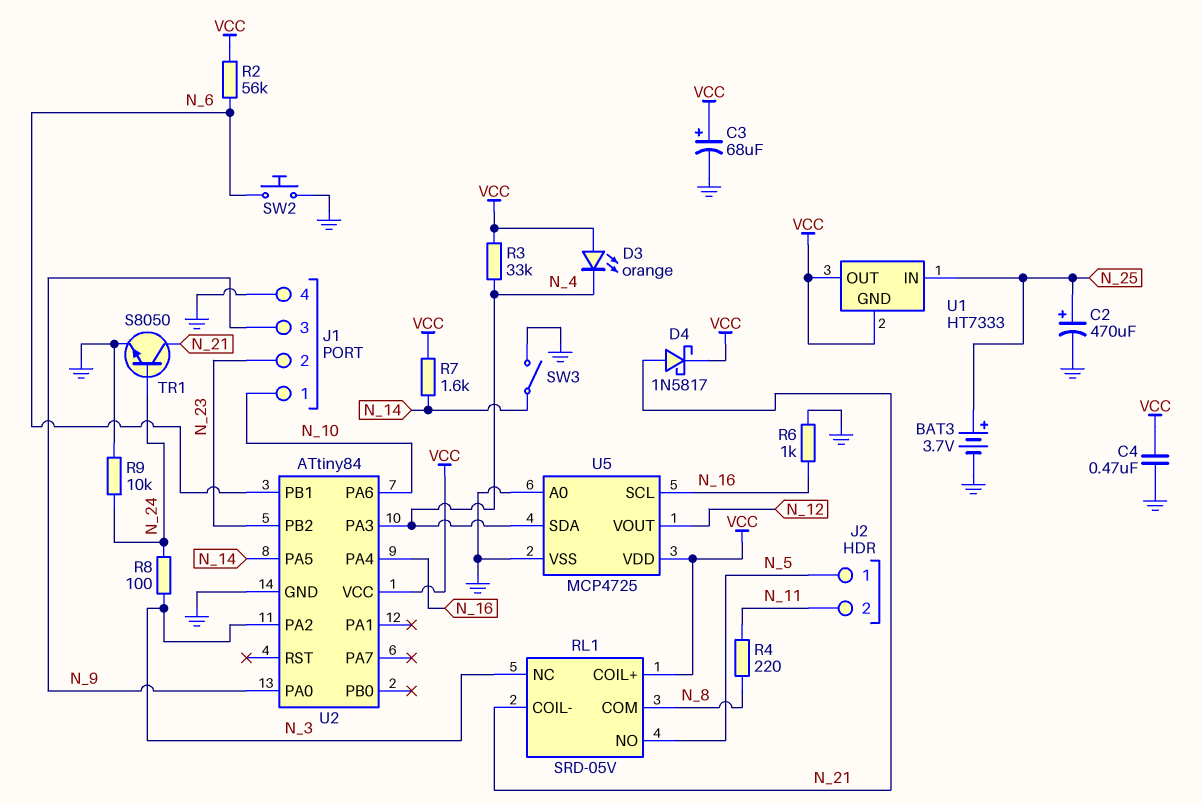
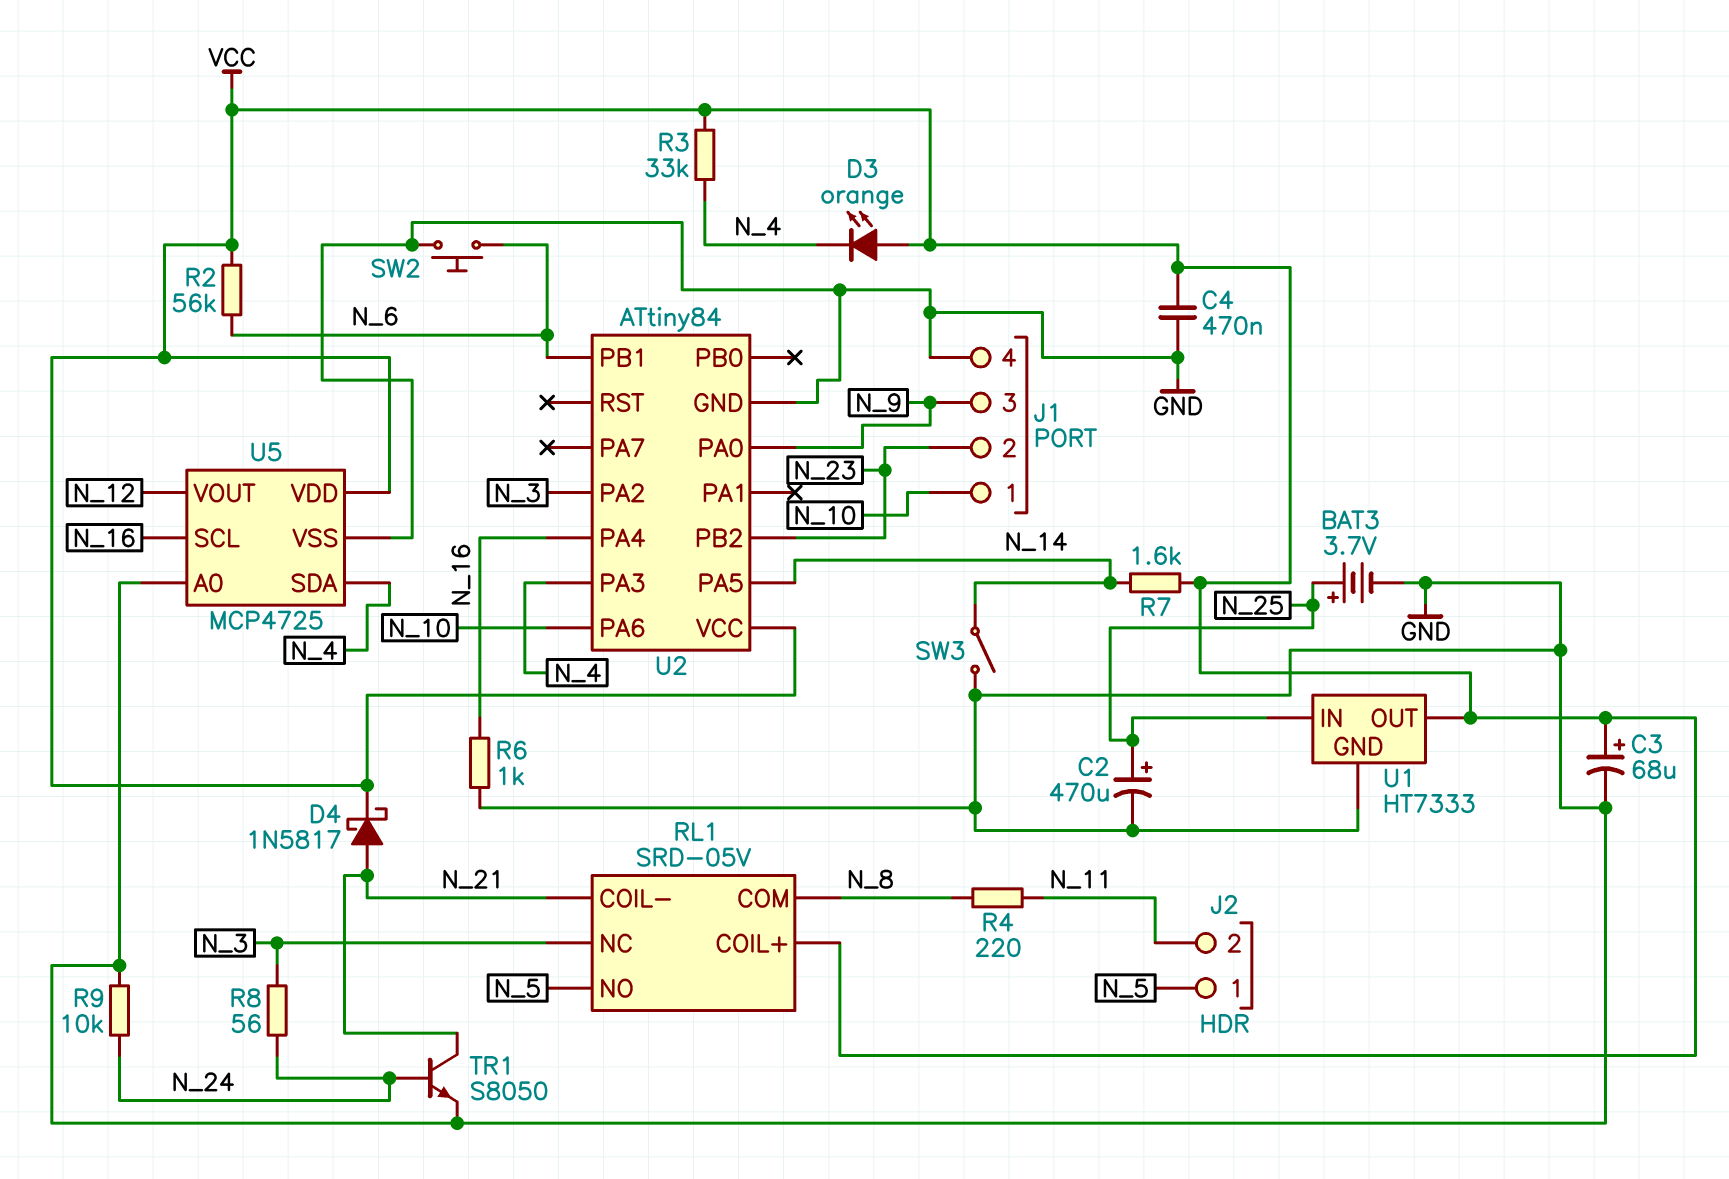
R8: 100 (N_3, N_24) -> 56 (N_3, N_24)
U1 pin GND: VCC -> GND

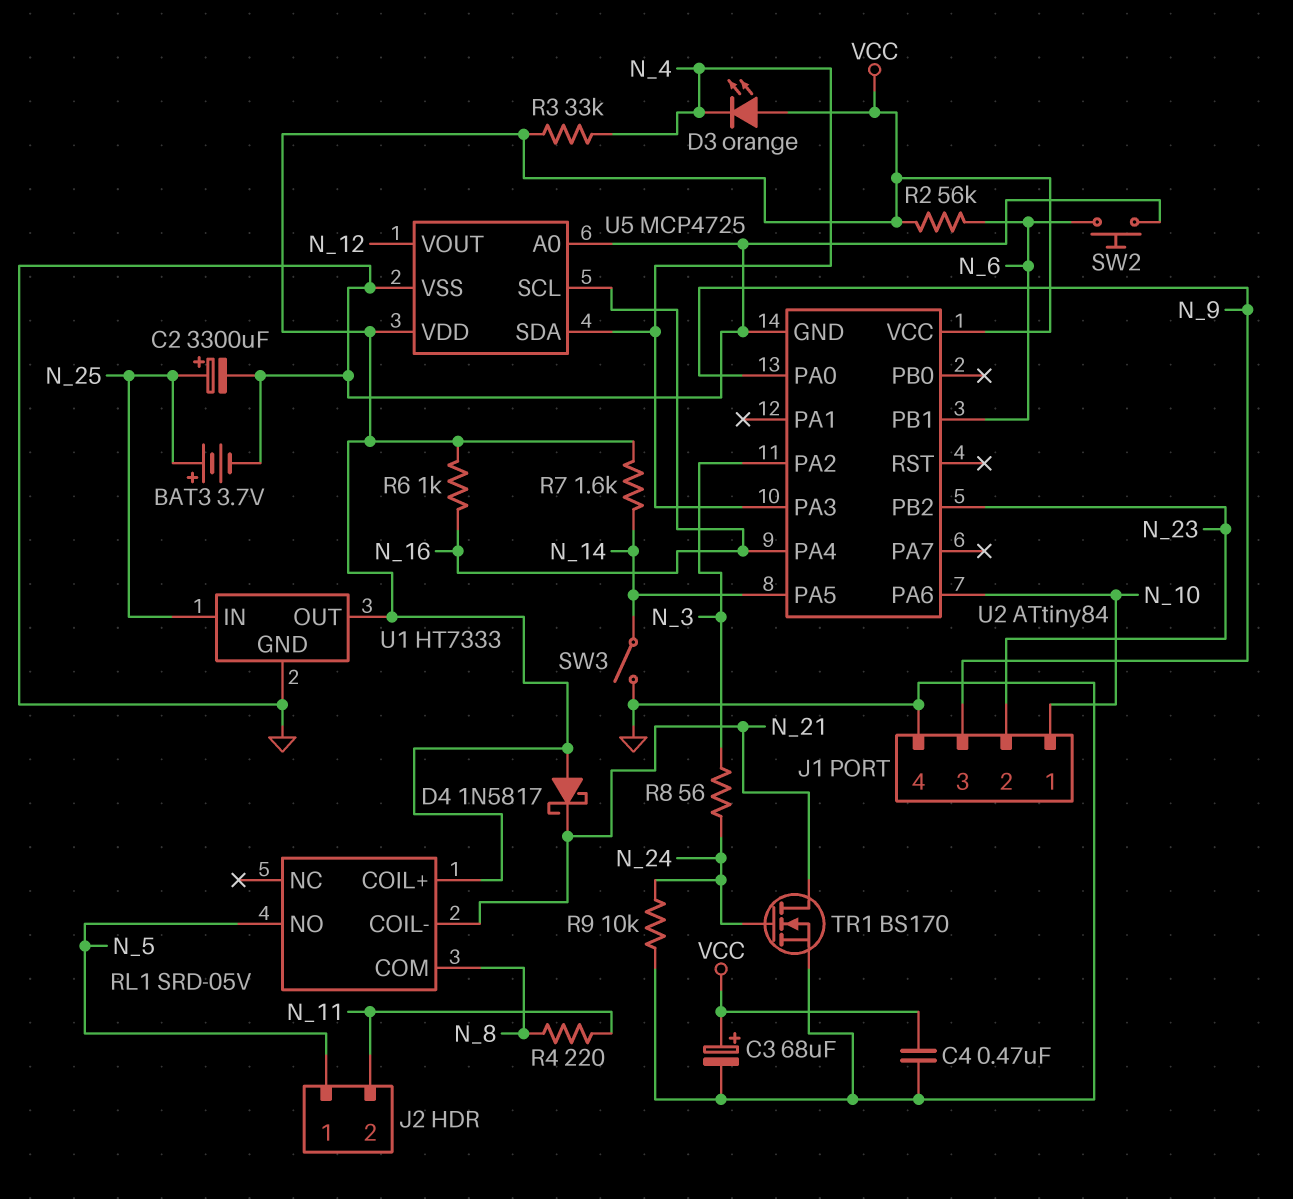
C2: 470uF (plus N_25, minus GND) -> 3300uF (plus N_25, minus GND)
D4: schottky 1N5817 (A N_21, K VCC) -> schottky 1N5817 (A VCC, K N_21)
R6: 1k (GND, N_16) -> 1k (N_16, VCC)
RL1 pin NC: N_3 -> none
TR1: NPN S8050 (B N_24, C N_21, E GND) -> NMOS BS170 (G N_24, D N_21, S GND)

